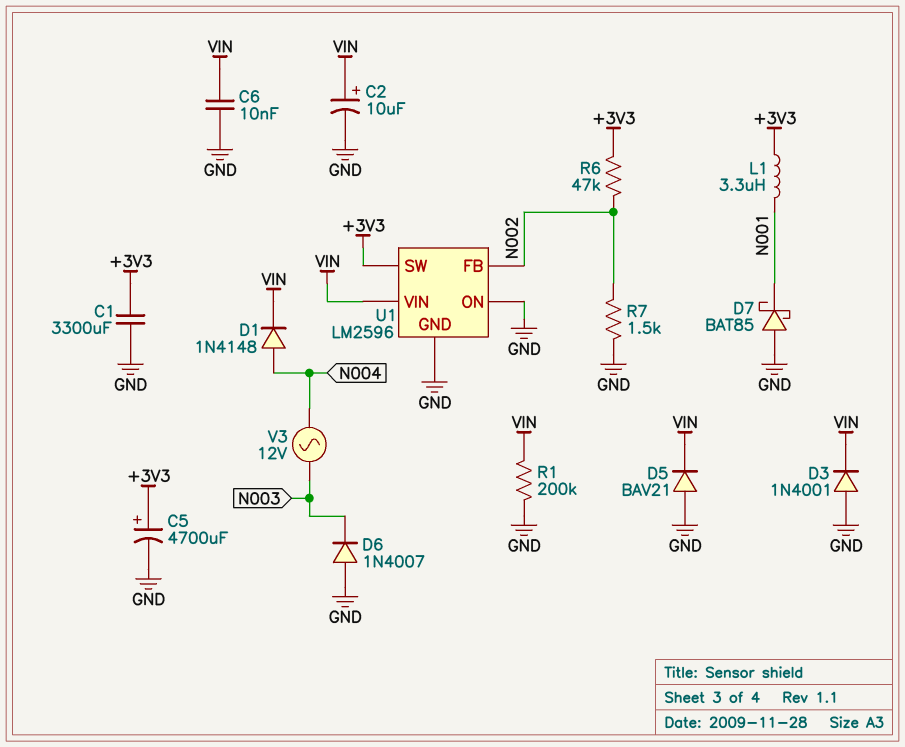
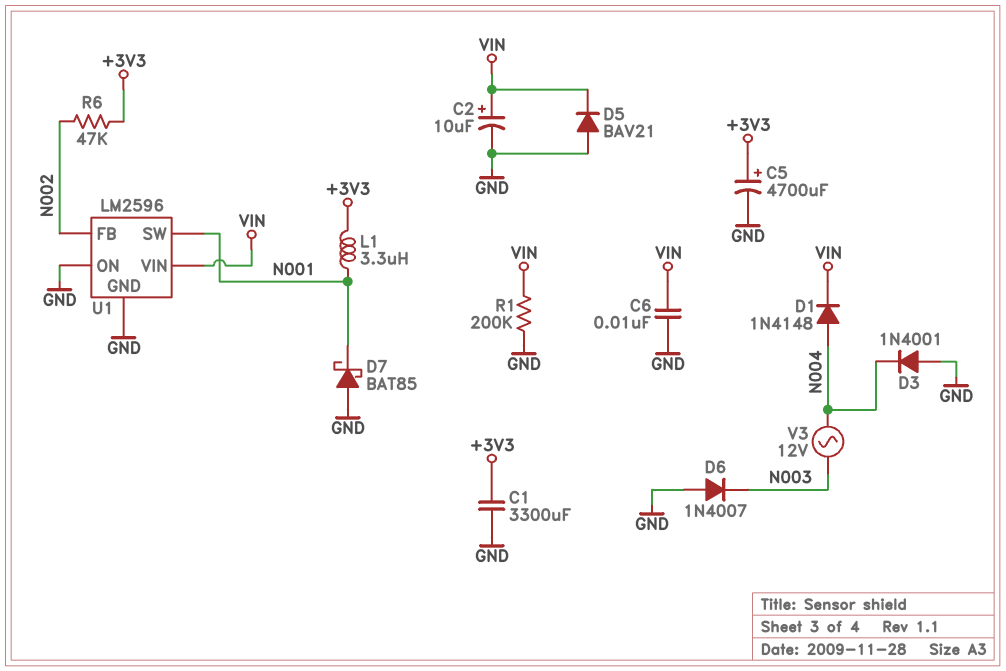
D3: diode 1N4001 (A GND, K VIN) -> diode 1N4001 (A GND, K N004)
R7: 1.5k (GND, N002) -> none
U1 pin SW: +3V3 -> N001

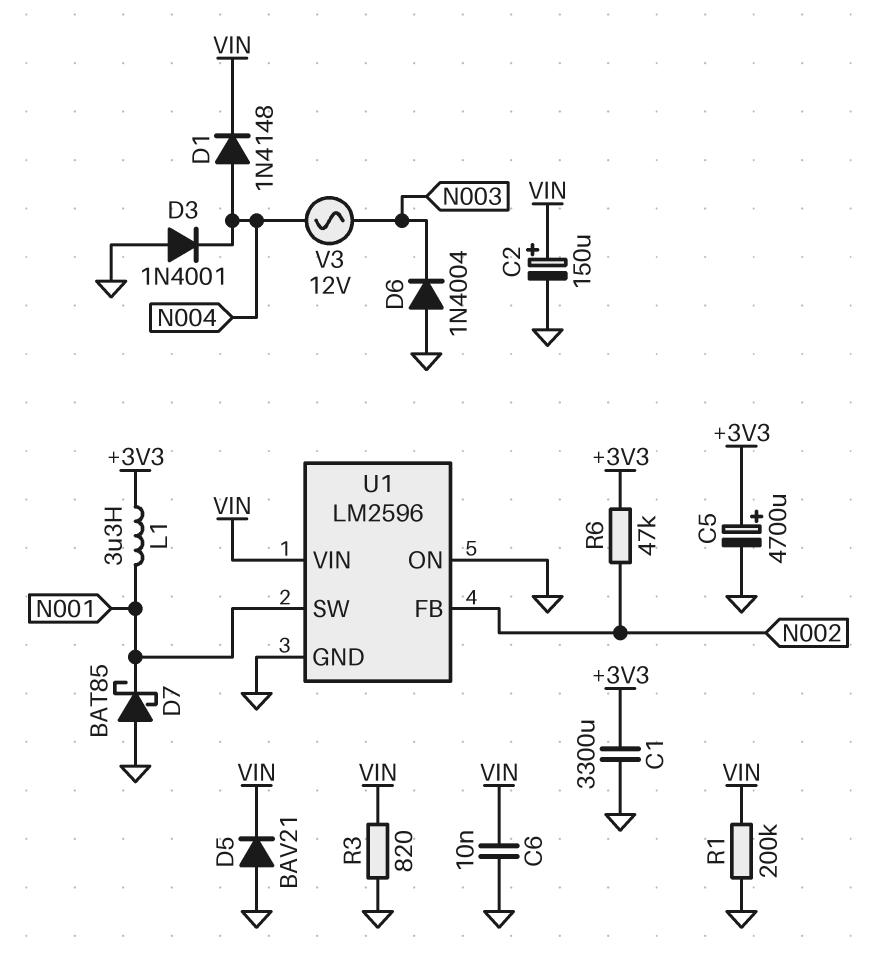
C2: 10uF (plus VIN, minus GND) -> 150uF (plus VIN, minus GND)
D6: diode 1N4007 (A GND, K N003) -> diode 1N4004 (A GND, K N003)
R3: none -> 820 (GND, VIN)

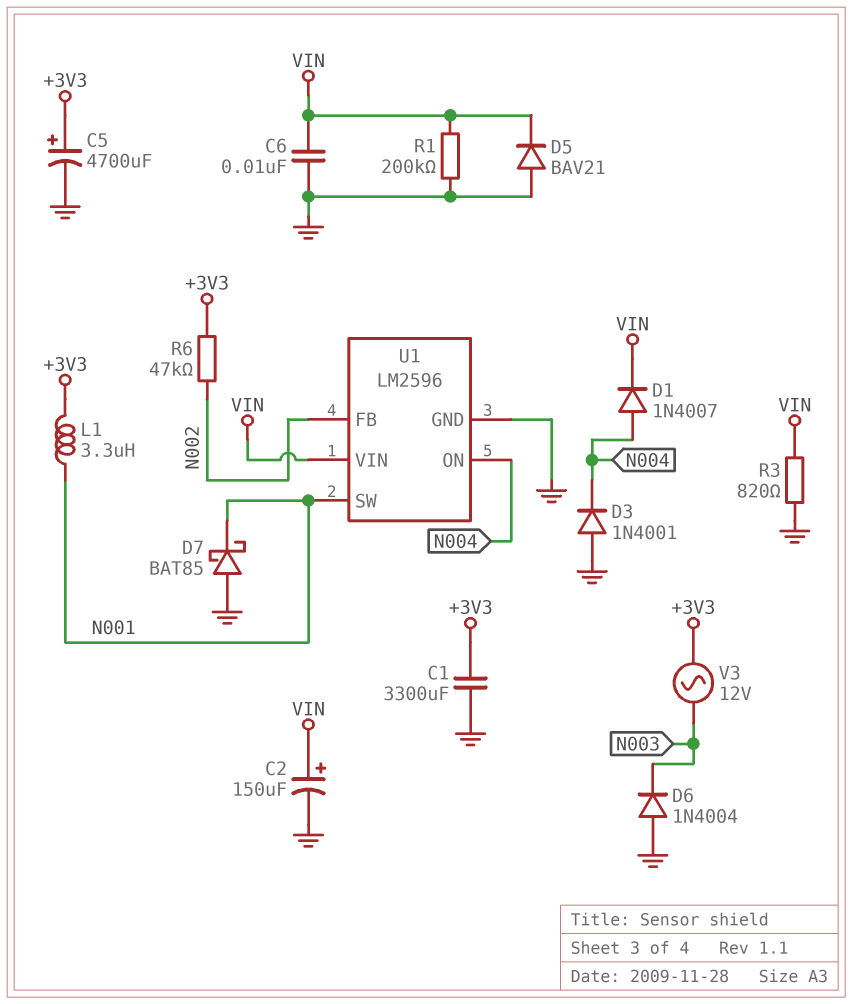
D1: diode 1N4148 (A N004, K VIN) -> diode 1N4007 (A N004, K VIN)
U1 pin ON: GND -> N004
V3: AC 12V (N003, N004) -> AC 12V (+3V3, N003)

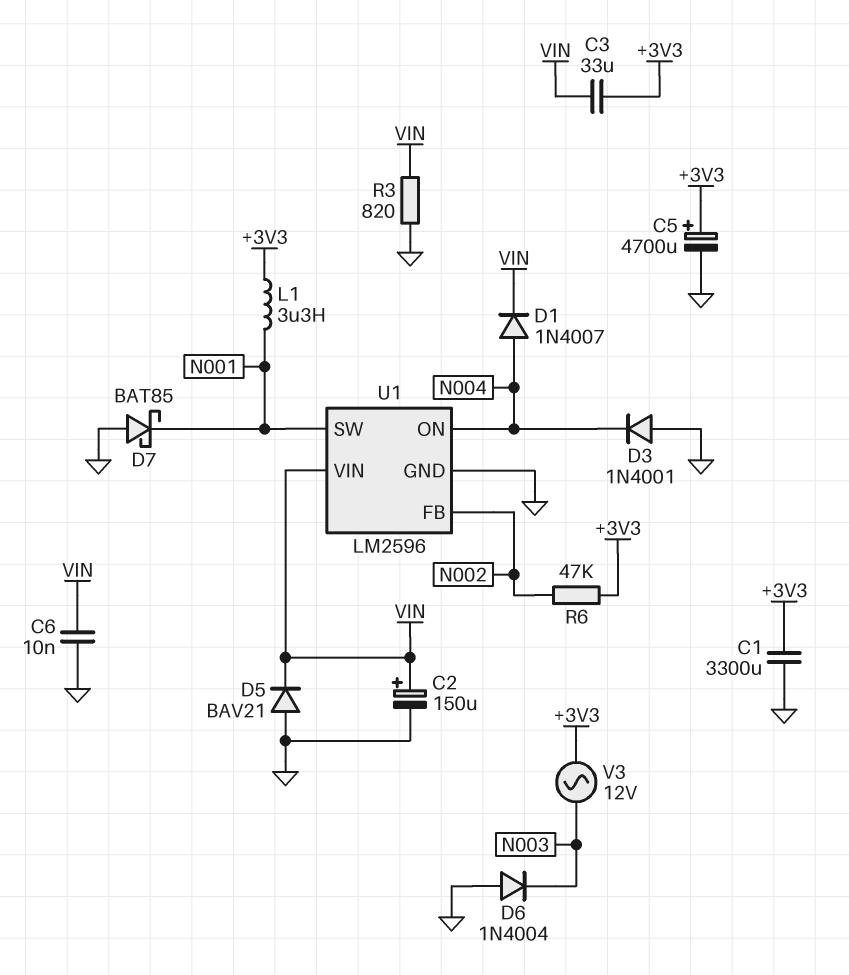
C3: none -> 33uF (+3V3, VIN)
R1: 200k (GND, VIN) -> none

